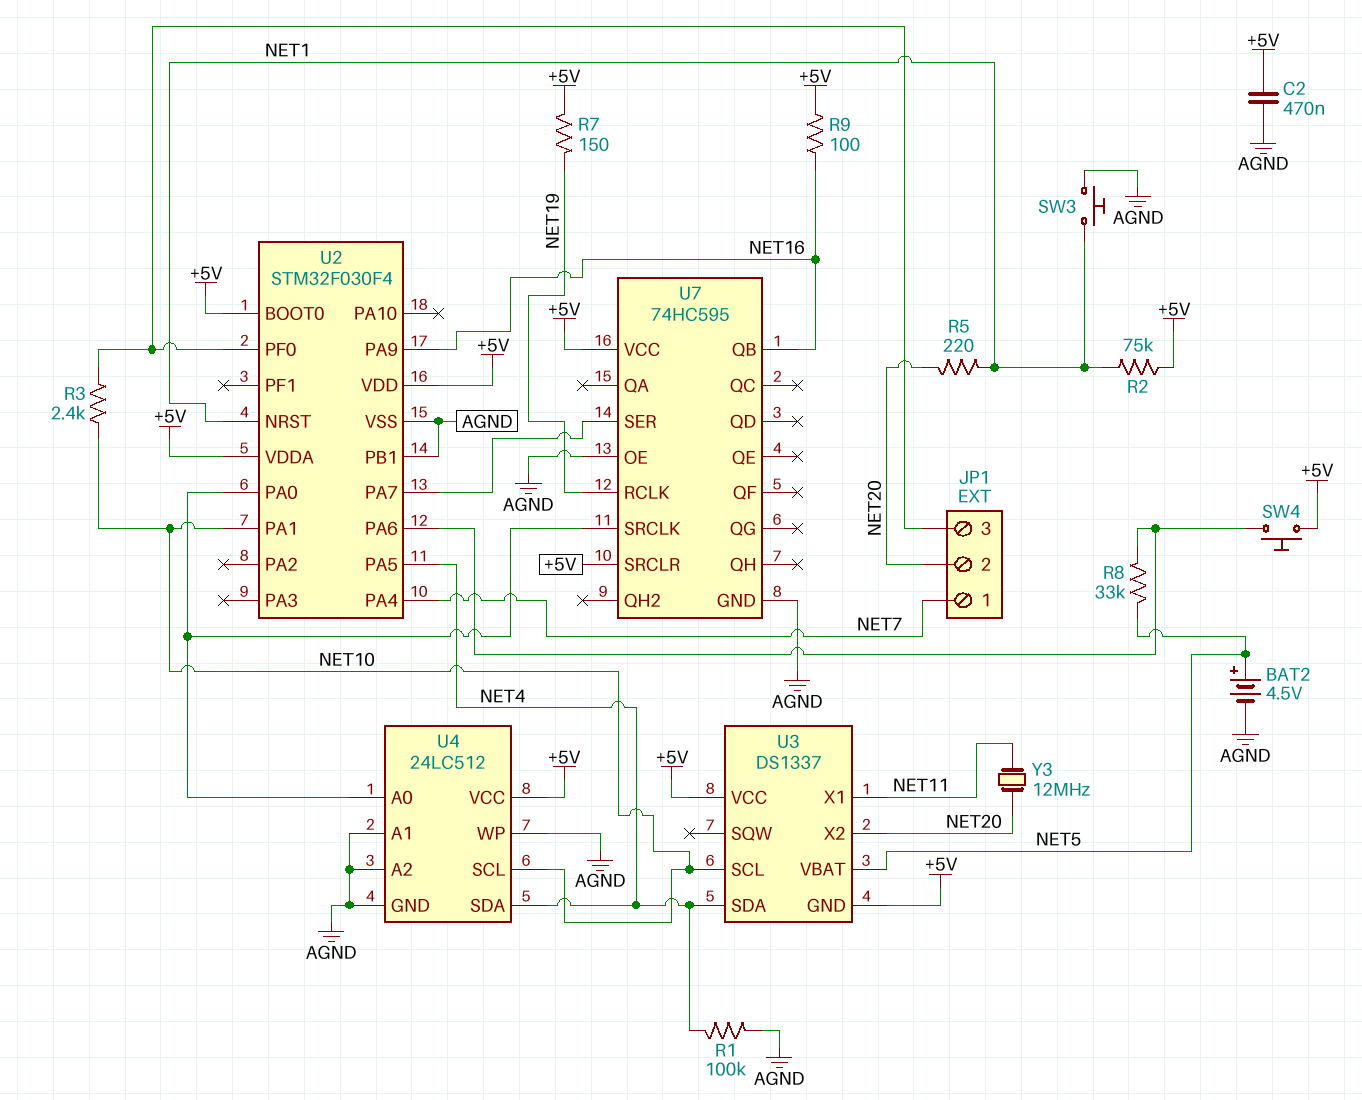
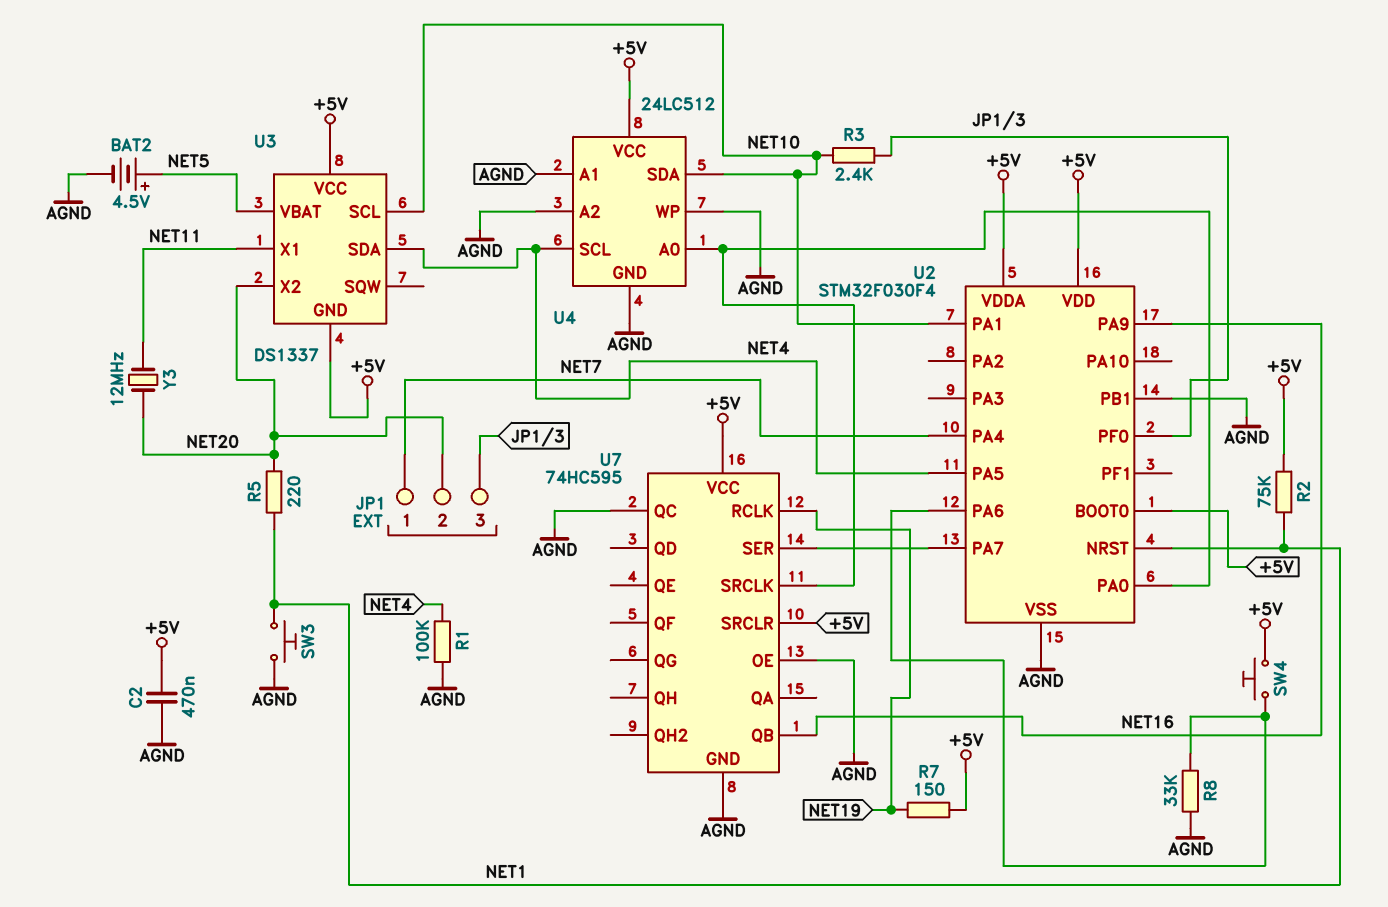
R8: 33k (NET5, U2/PA6) -> 33k (AGND, U2/PA6)
R9: 100 (+5V, NET16) -> none
U4 pin SCL: NET10 -> NET4
U4 pin SDA: NET4 -> NET10
U7 pin QC: none -> AGND

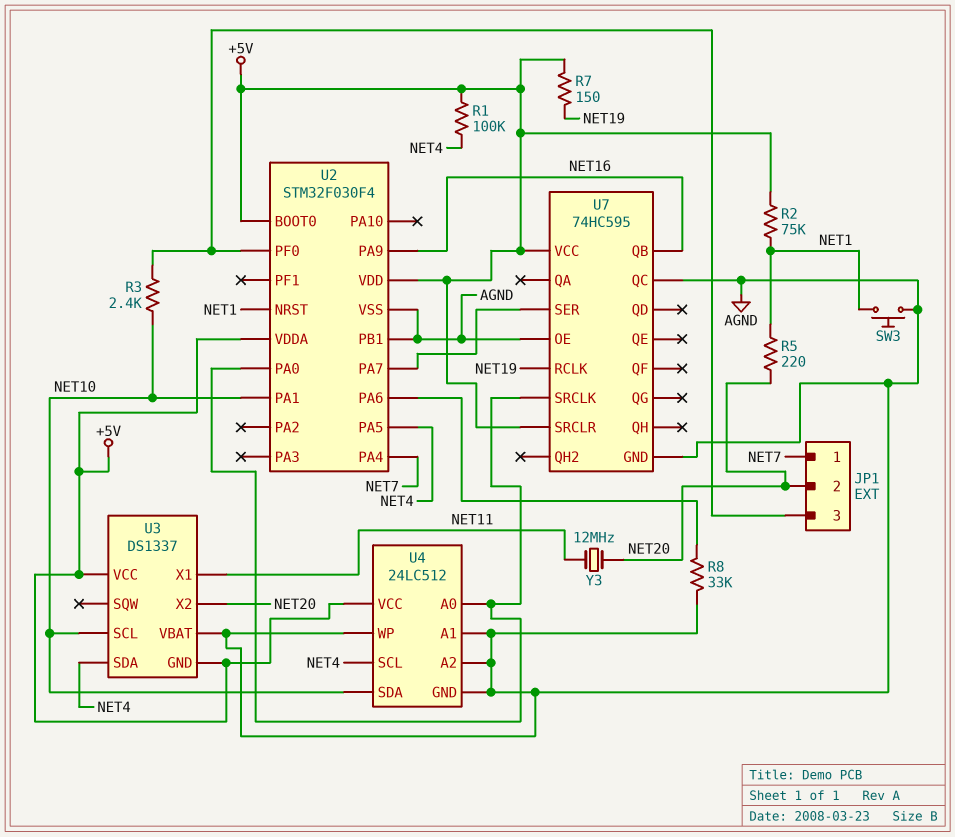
BAT2: 4.5V (plus NET5, minus AGND) -> none
C2: 470nF (+5V, AGND) -> none
R1: 100k (AGND, NET4) -> 100k (+5V, NET4)
SW4: button (+5V, U2/PA6) -> none
U3 pin VBAT: NET5 -> AGND

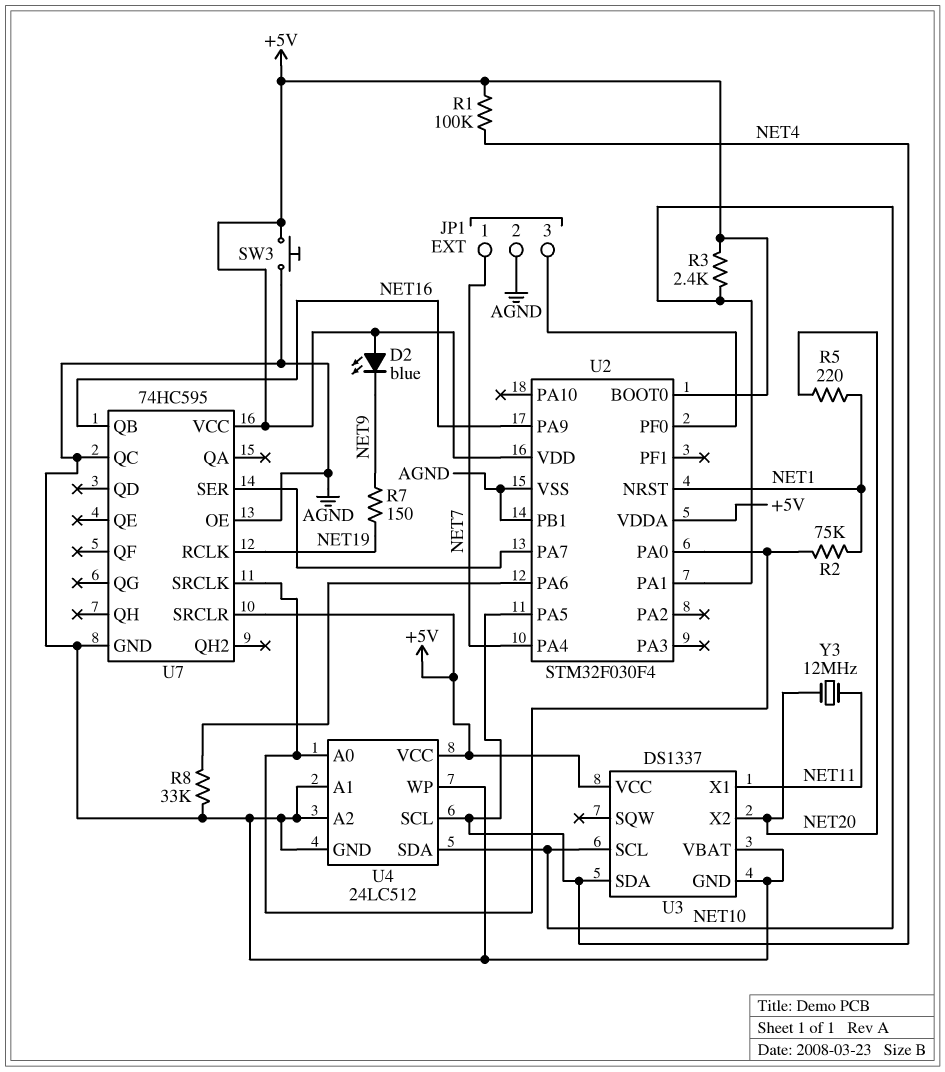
D2: none -> LED blue (A +5V, K NET9)
JP1 pin 2: NET20 -> AGND
R2: 75k (+5V, NET1) -> 75k (NET1, U2/PA0)
R3: 2.4k (JP1/3, NET10) -> 2.4k (+5V, NET10)
R7: 150 (+5V, NET19) -> 150 (NET9, NET19)
SW3: button (AGND, NET1) -> button (+5V, AGND)
U3 pin GND: +5V -> AGND

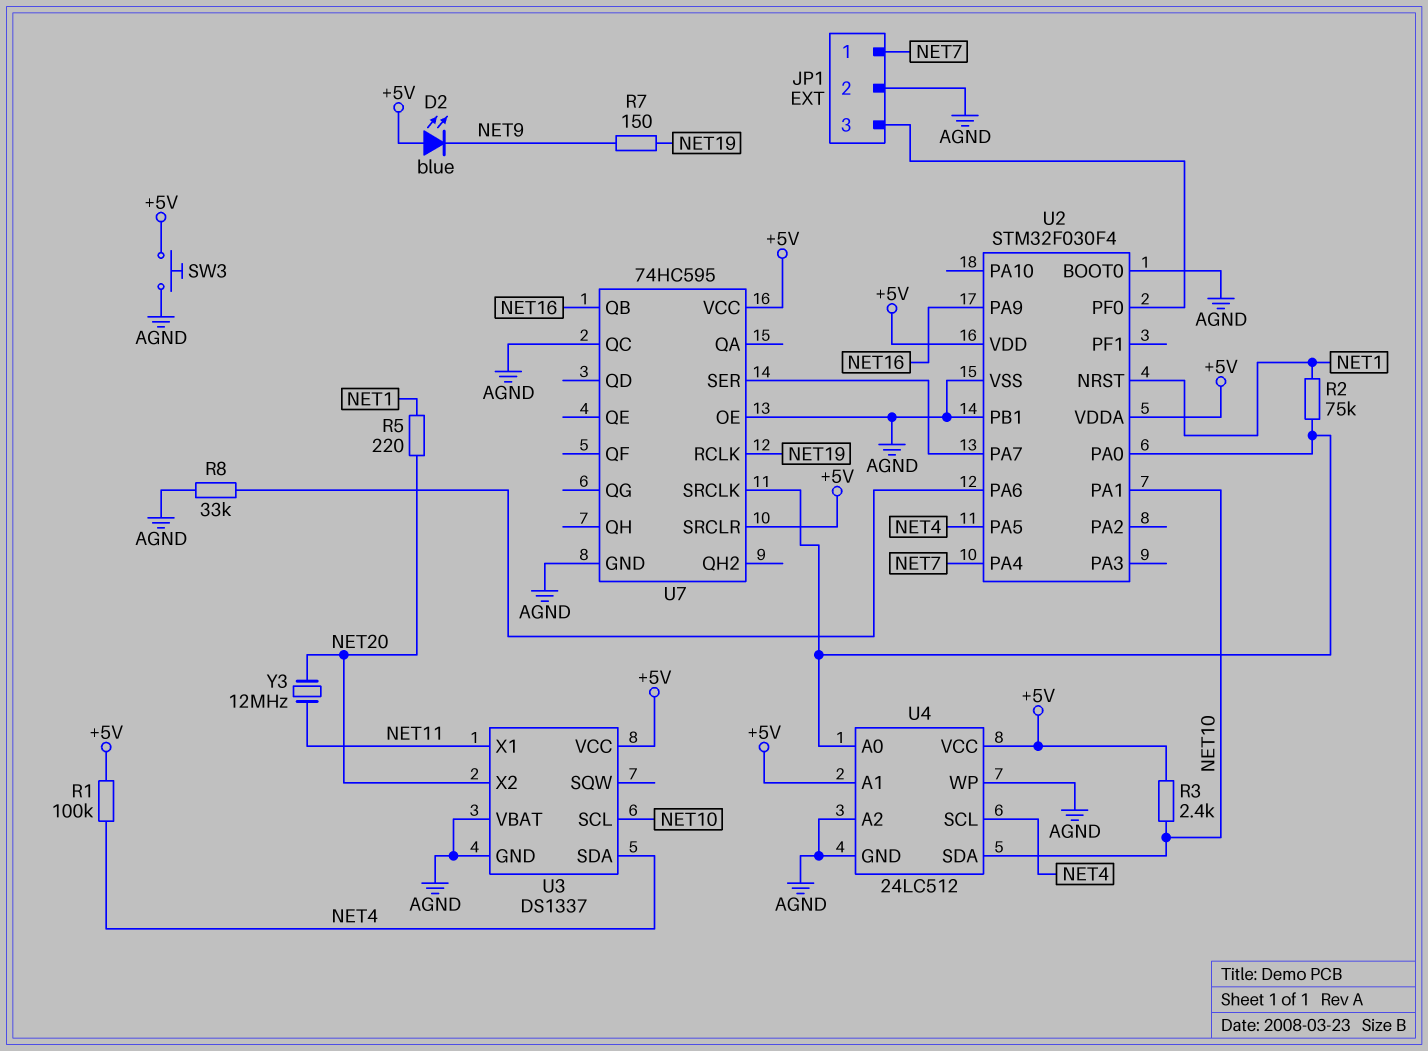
U2 pin BOOT0: +5V -> AGND
U4 pin A1: AGND -> +5V

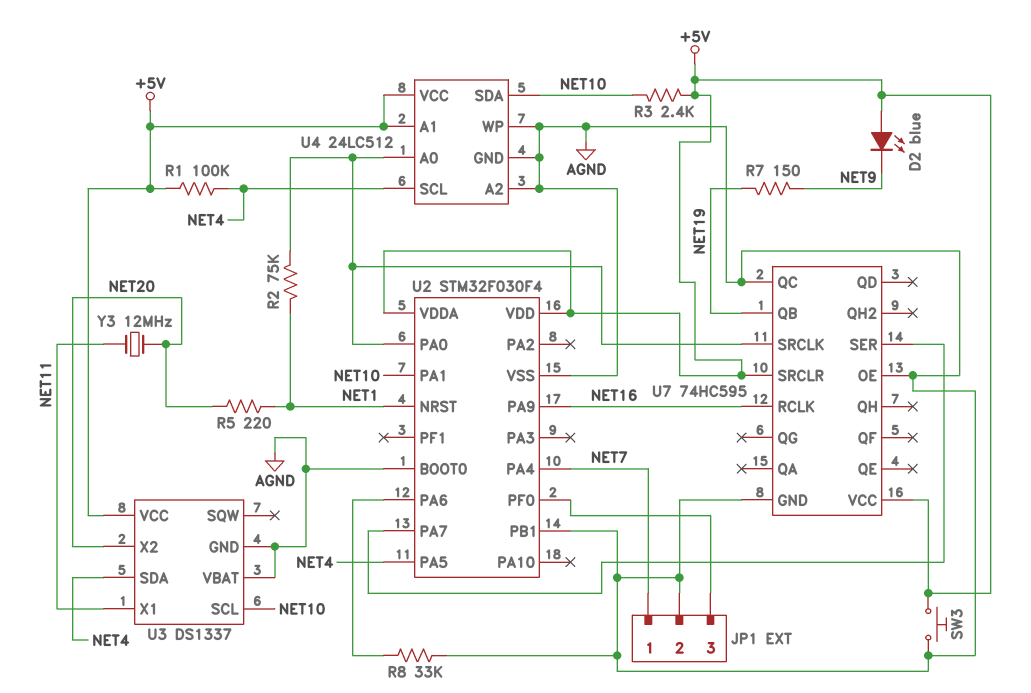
U7 pin QB: NET16 -> NET19
U7 pin RCLK: NET19 -> NET16

